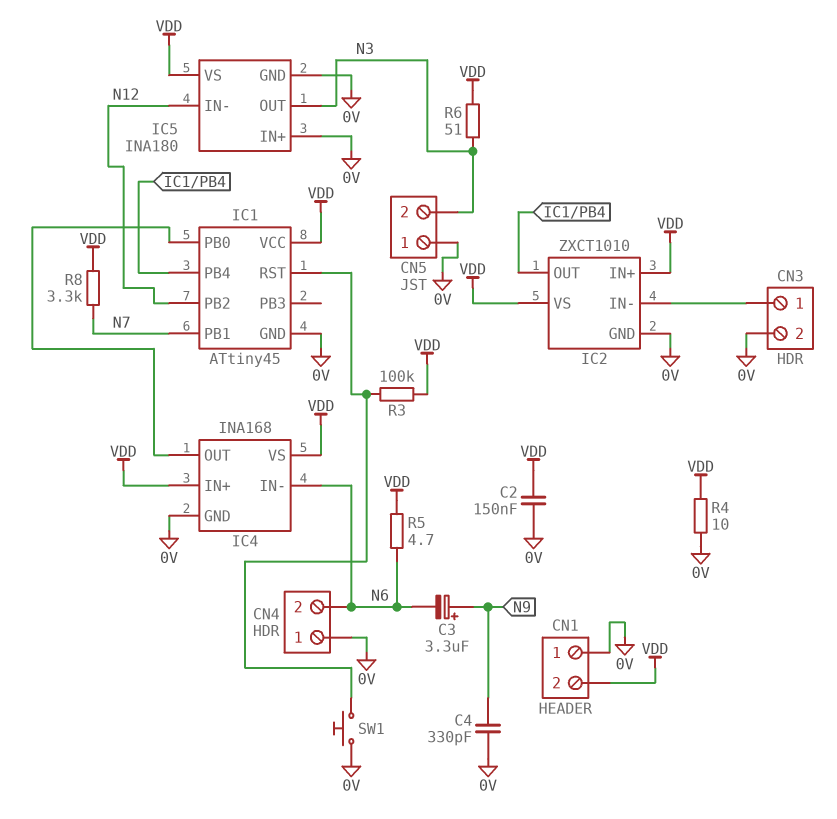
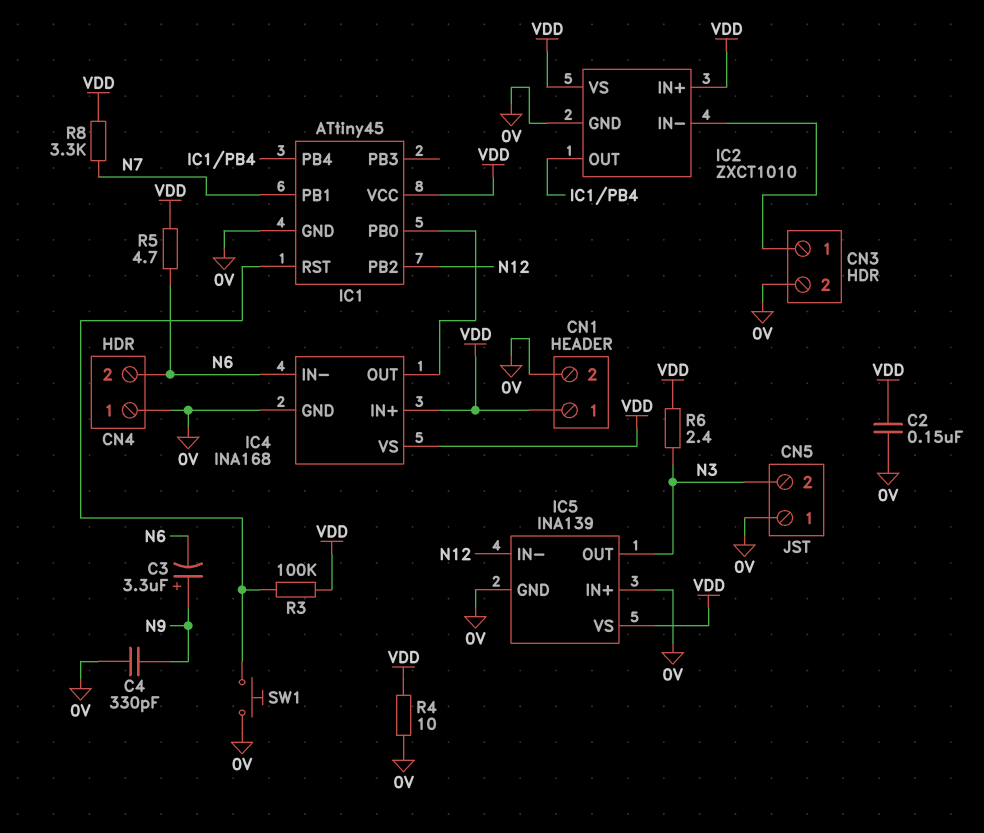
CN1 pin 1: 0V -> VDD
CN1 pin 2: VDD -> 0V
IC5: INA180 -> INA139
R6: 51 (N3, VDD) -> 2.4 (N3, VDD)

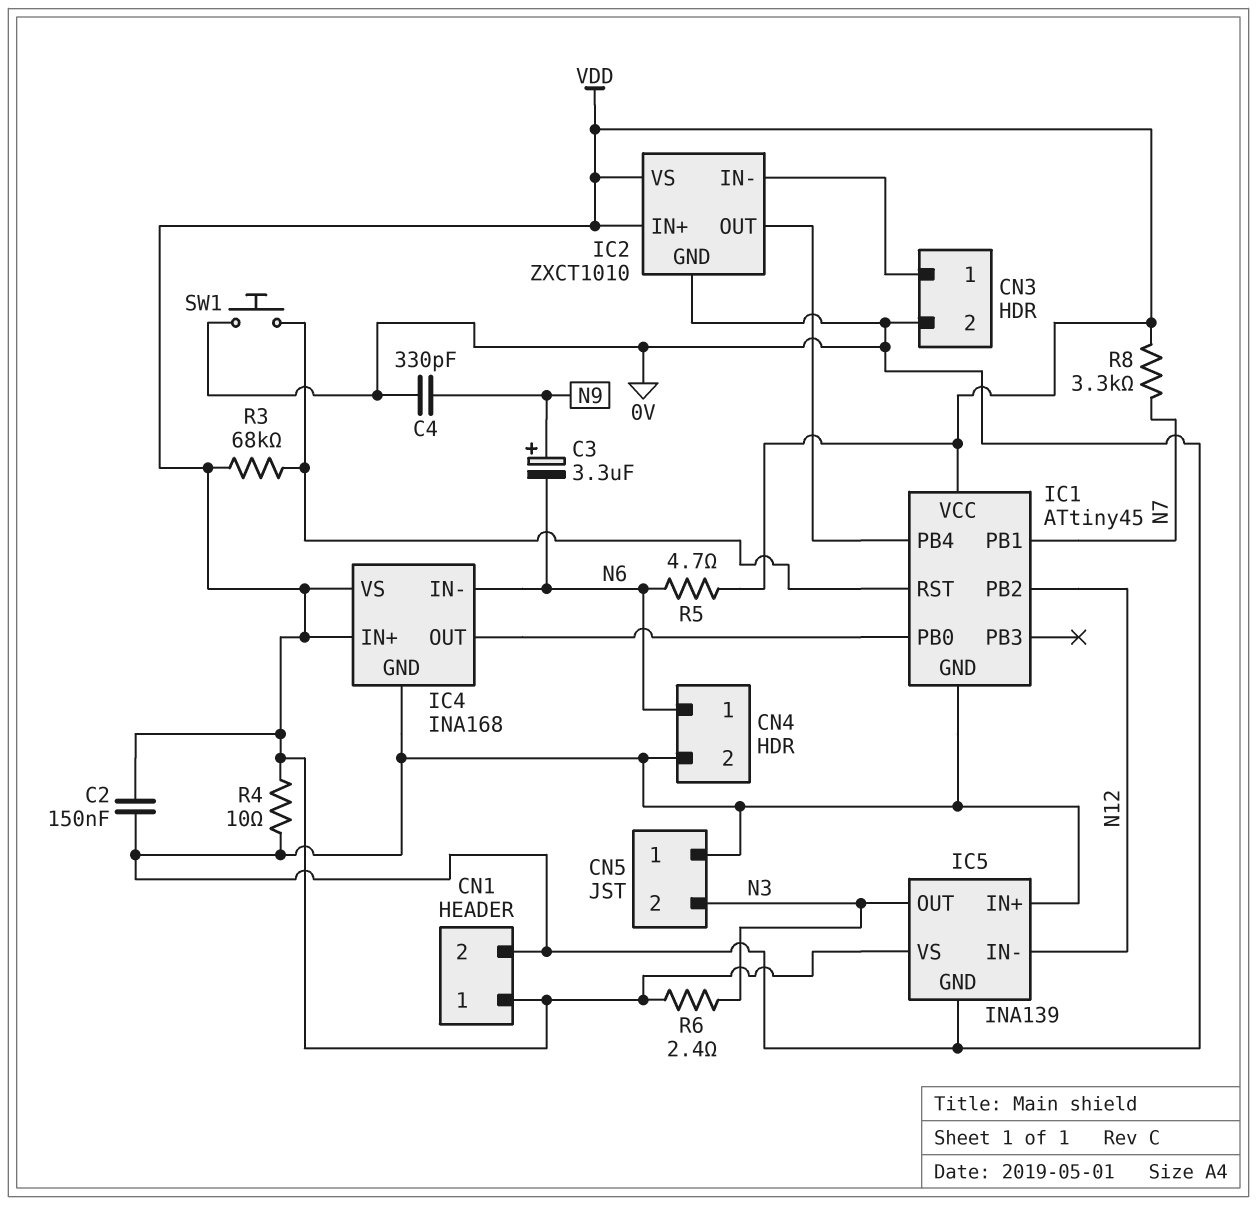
CN4 pin 1: 0V -> N6
CN4 pin 2: N6 -> 0V
R3: 100k (IC1/RST, VDD) -> 68k (IC1/RST, VDD)

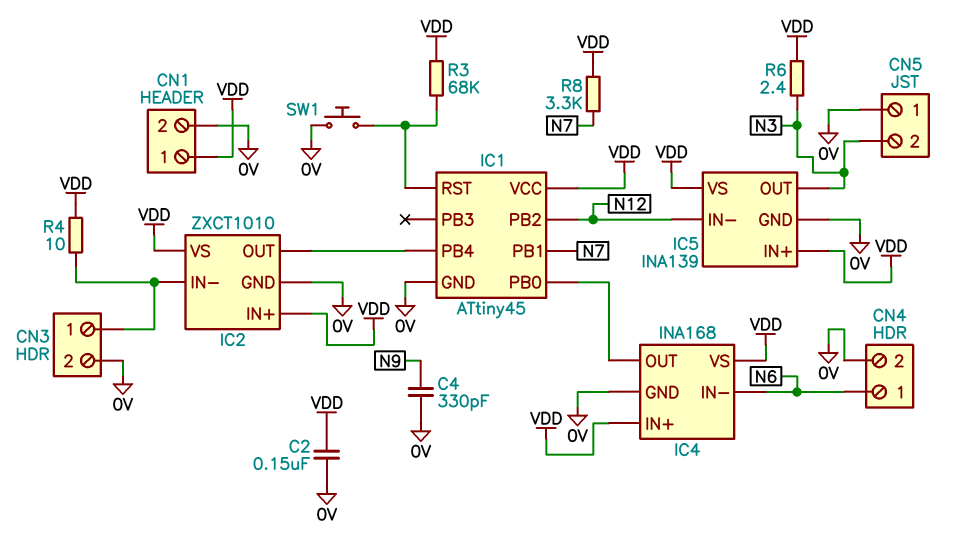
C3: 3.3uF (plus N9, minus N6) -> none
IC5 pin IN+: 0V -> VDD
R4: 10 (0V, VDD) -> 10 (CN3/1, VDD)
R5: 4.7 (N6, VDD) -> none

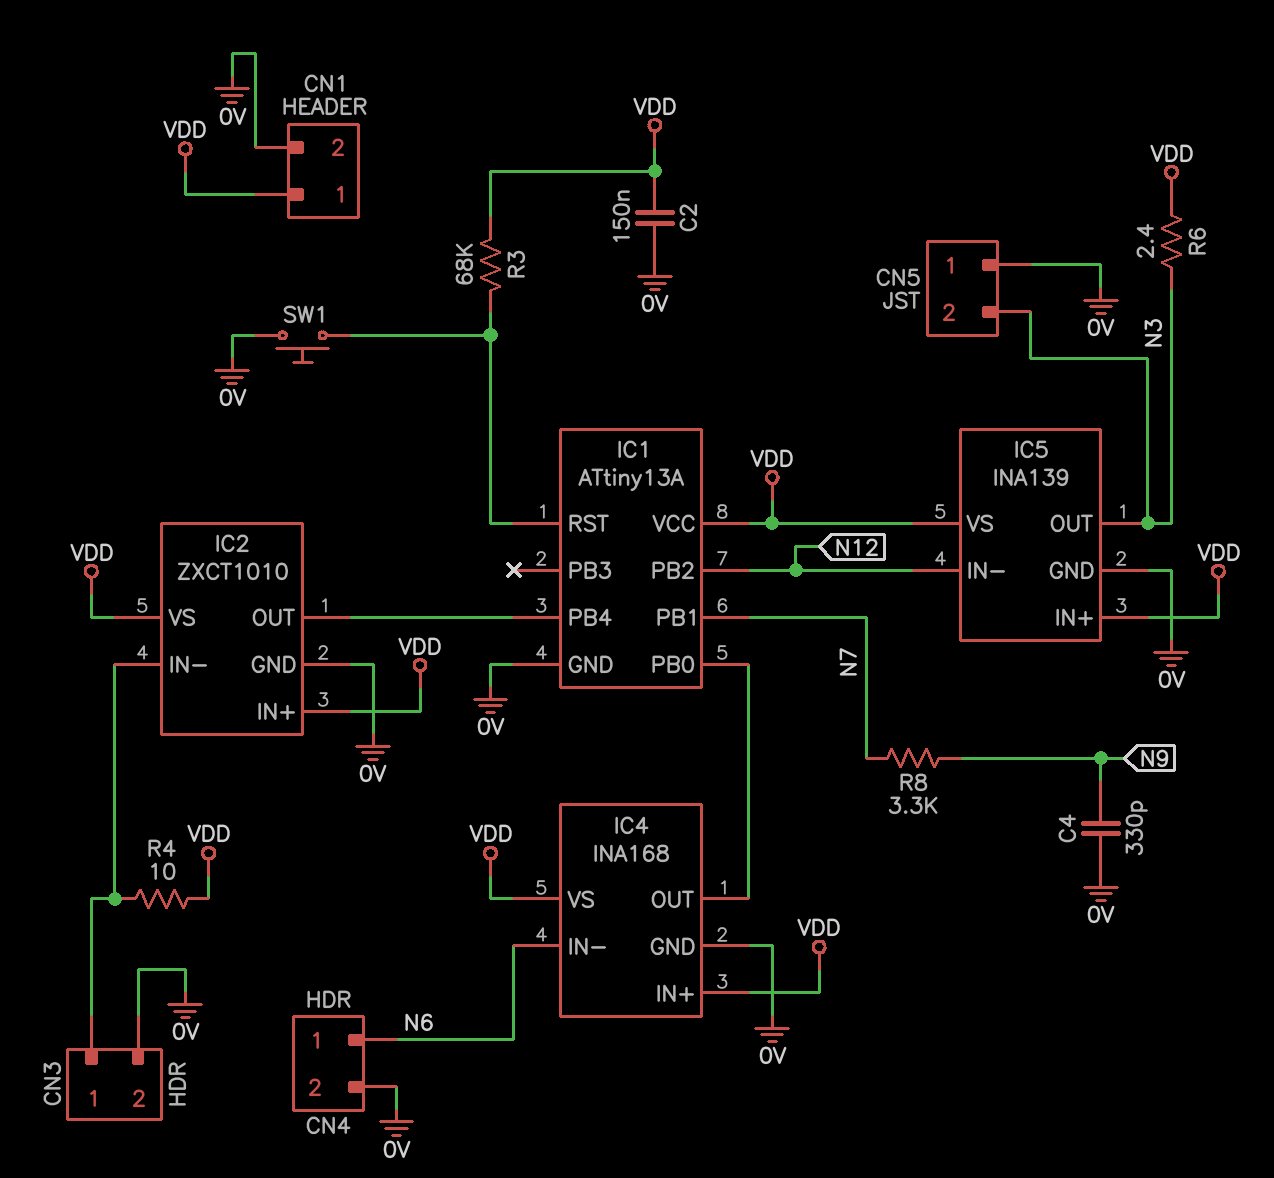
IC1: ATtiny45 -> ATtiny13A
R8: 3.3k (N7, VDD) -> 3.3k (N7, N9)

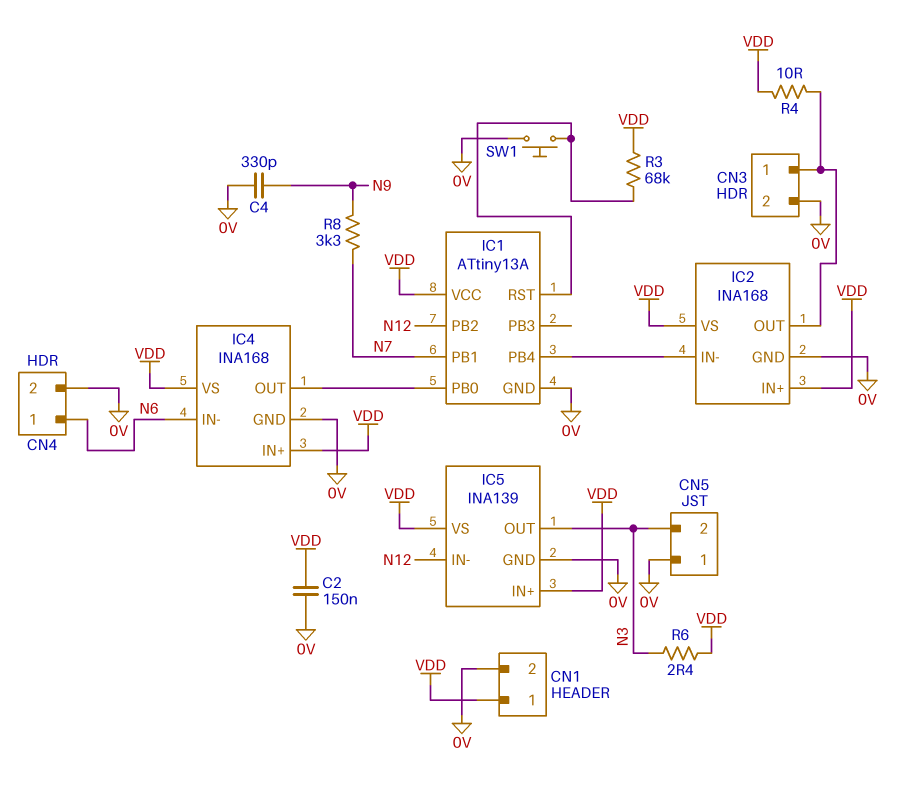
IC2: ZXCT1010 -> INA168
IC2 pin IN-: CN3/1 -> IC1/PB4
IC2 pin OUT: IC1/PB4 -> CN3/1

